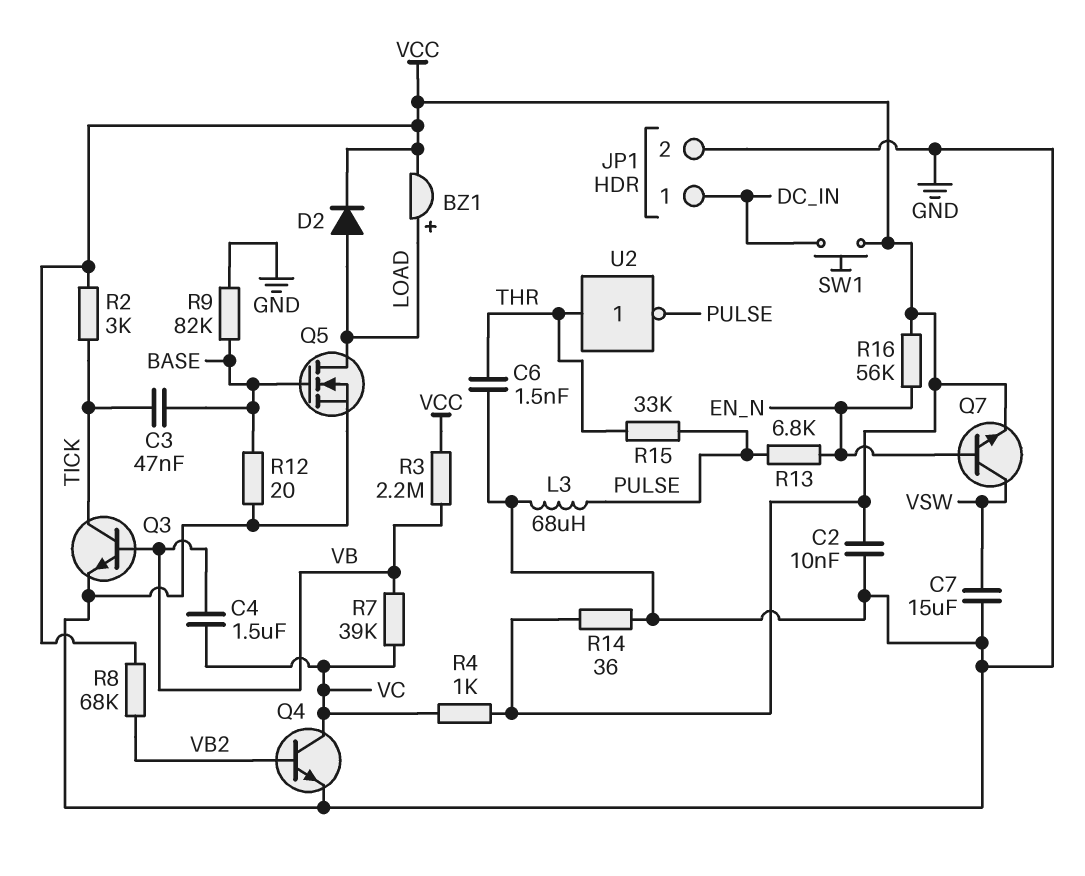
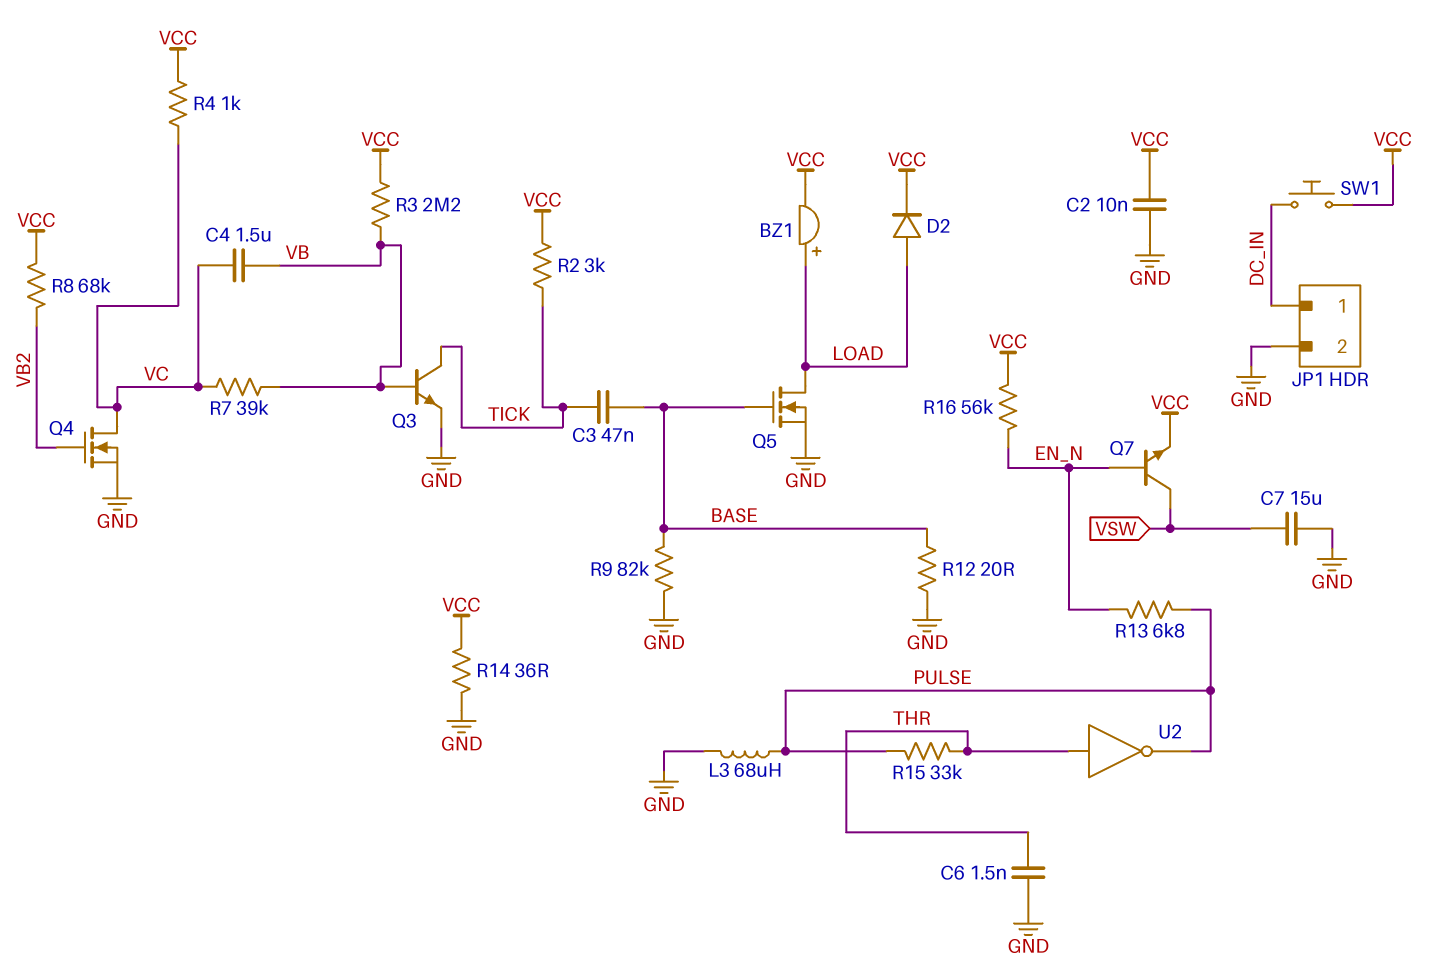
Q4: NPN (B VB2, C VC, E GND) -> NMOS (G VB2, D VC, S GND)

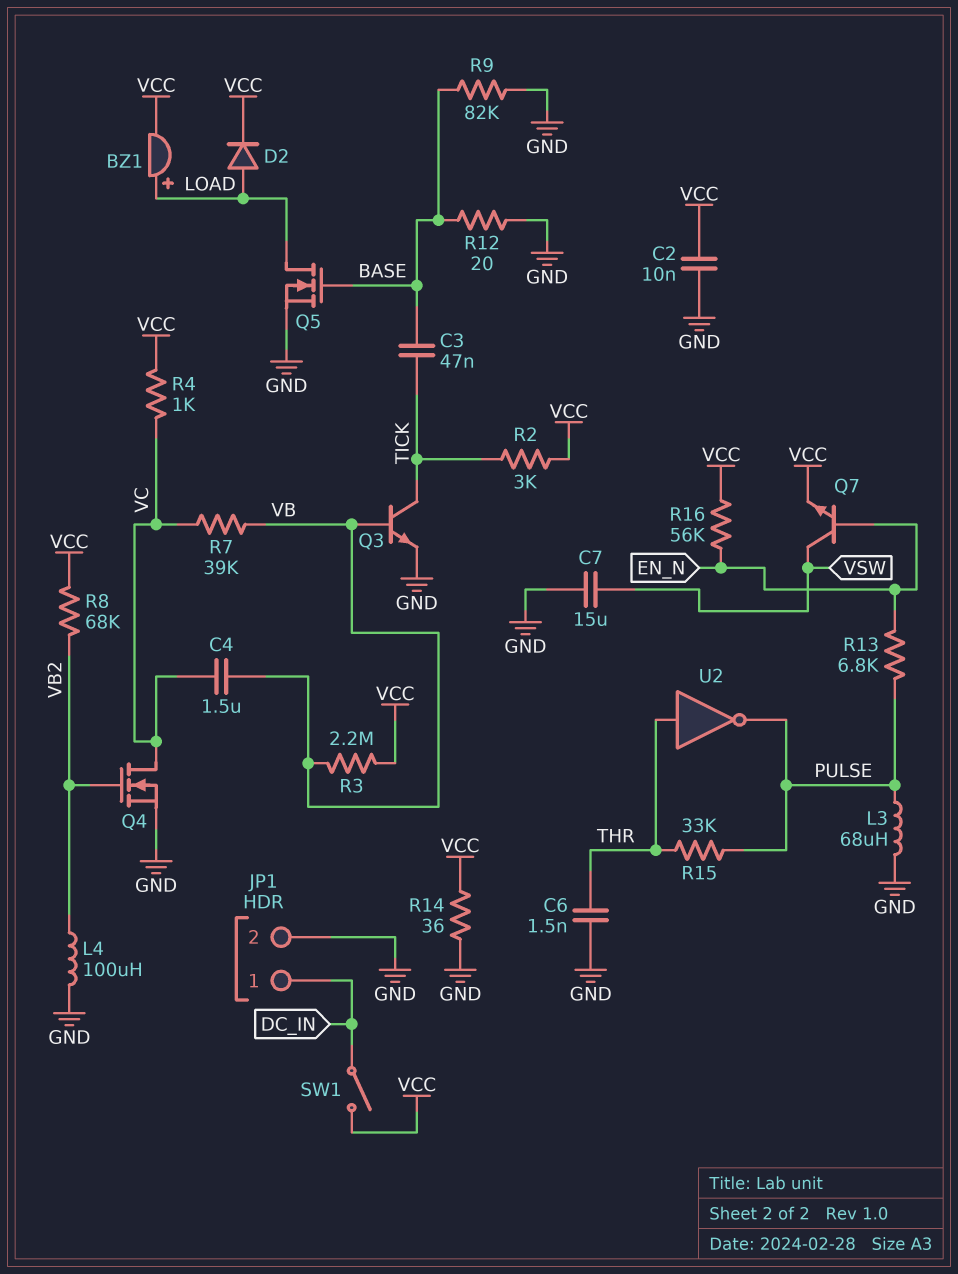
L4: none -> 100uH (GND, VB2)
SW1: button (DC_IN, VCC) -> switch (DC_IN, VCC)

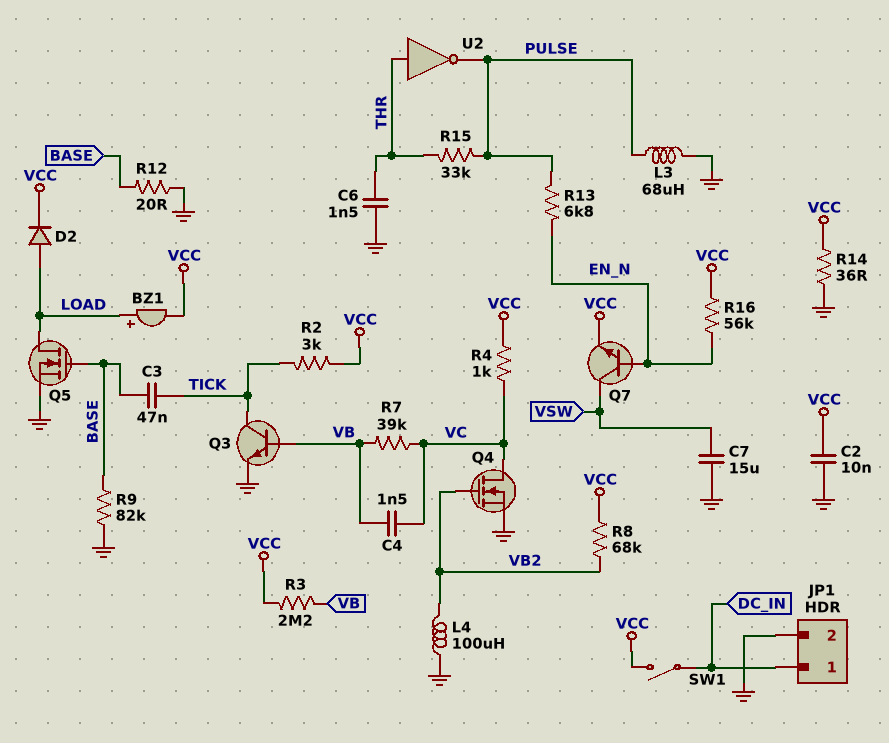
C4: 1.5uF (VB, VC) -> 1.5nF (VB, VC)

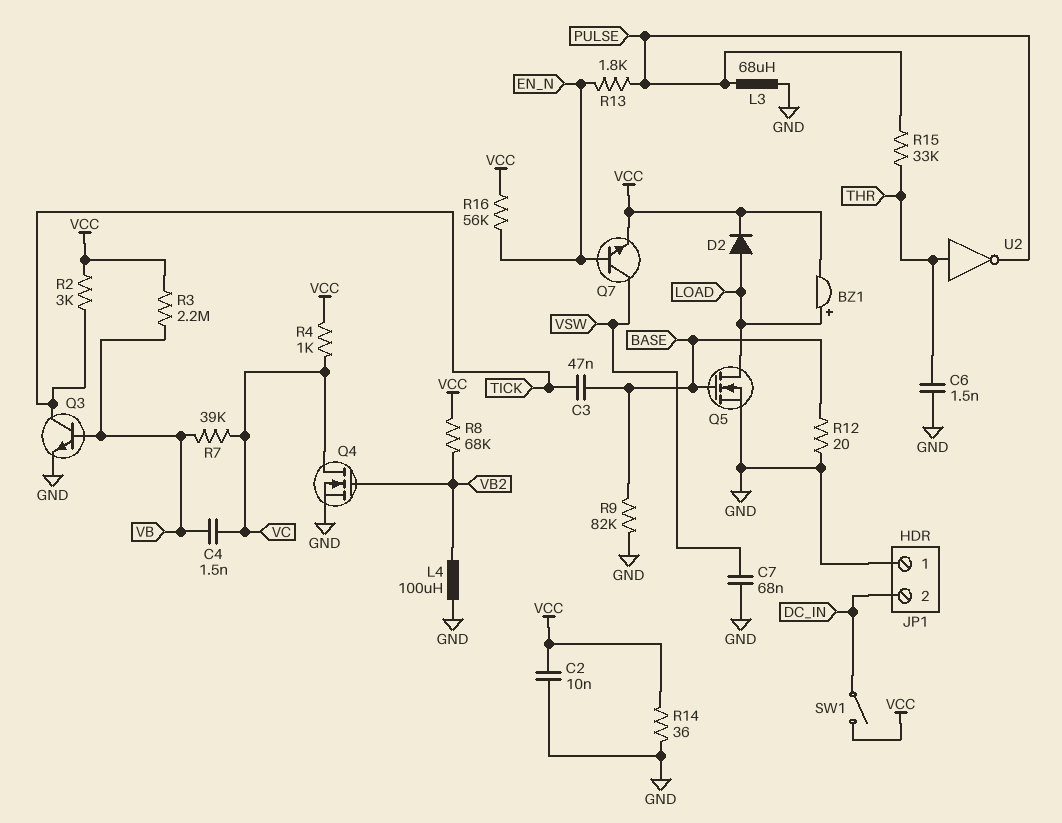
C7: 15uF (GND, VSW) -> 68nF (GND, VSW)
JP1 pin 1: DC_IN -> GND
JP1 pin 2: GND -> DC_IN
R13: 6.8k (EN_N, PULSE) -> 1.8k (EN_N, PULSE)

